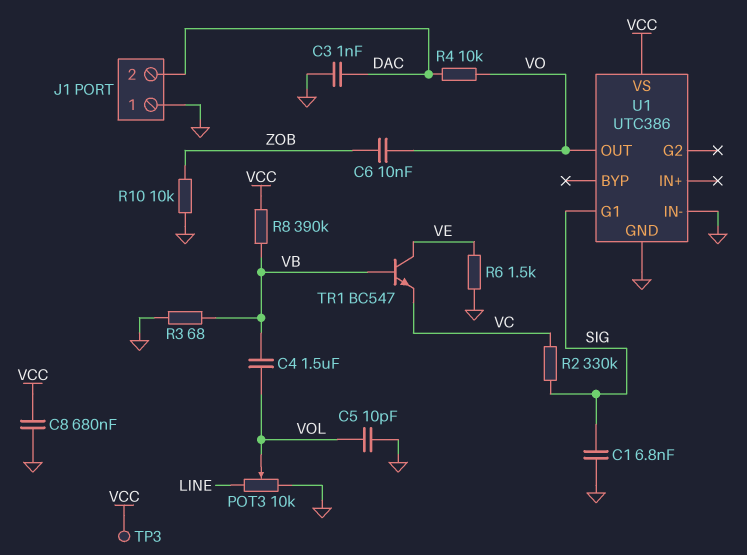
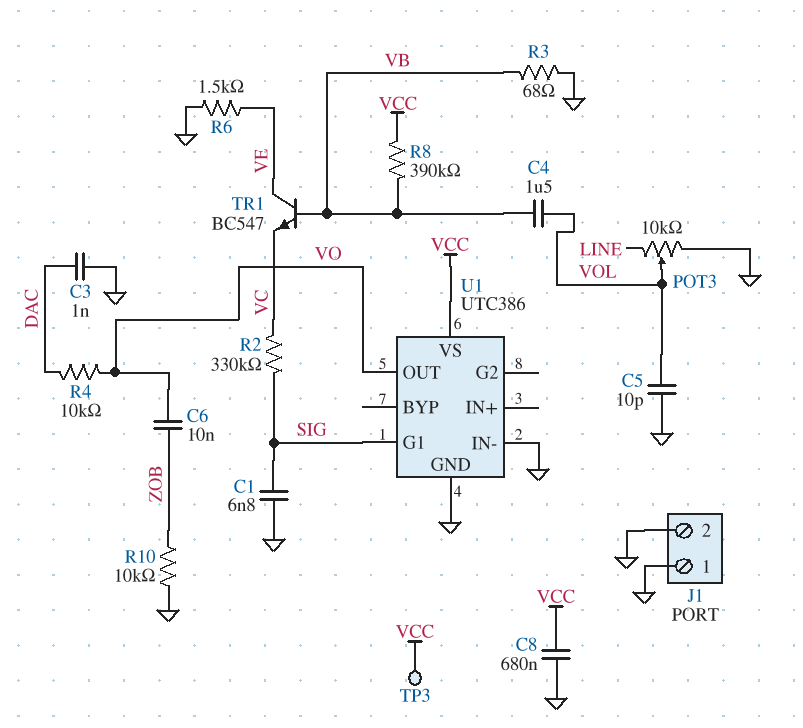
J1 pin 2: DAC -> GND

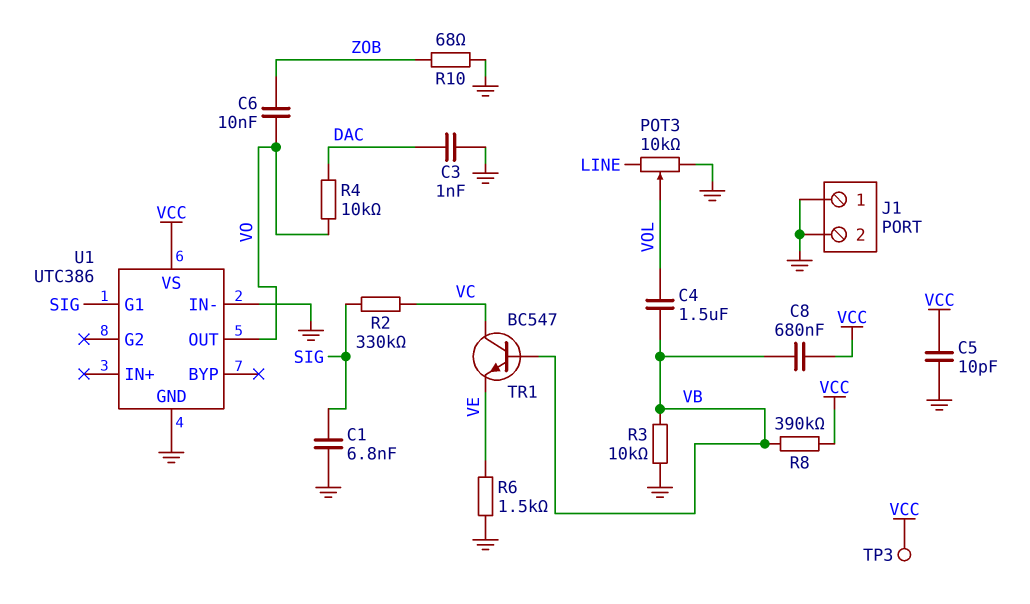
C5: 10pF (GND, VOL) -> 10pF (GND, VCC)
C8: 680nF (GND, VCC) -> 680nF (VB, VCC)
R3: 68 (GND, VB) -> 10k (GND, VB)
R10: 10k (GND, ZOB) -> 68 (GND, ZOB)
TR1: NPN BC547 (B VB, C VE, E VC) -> NPN BC547 (B VB, C VC, E VE)

